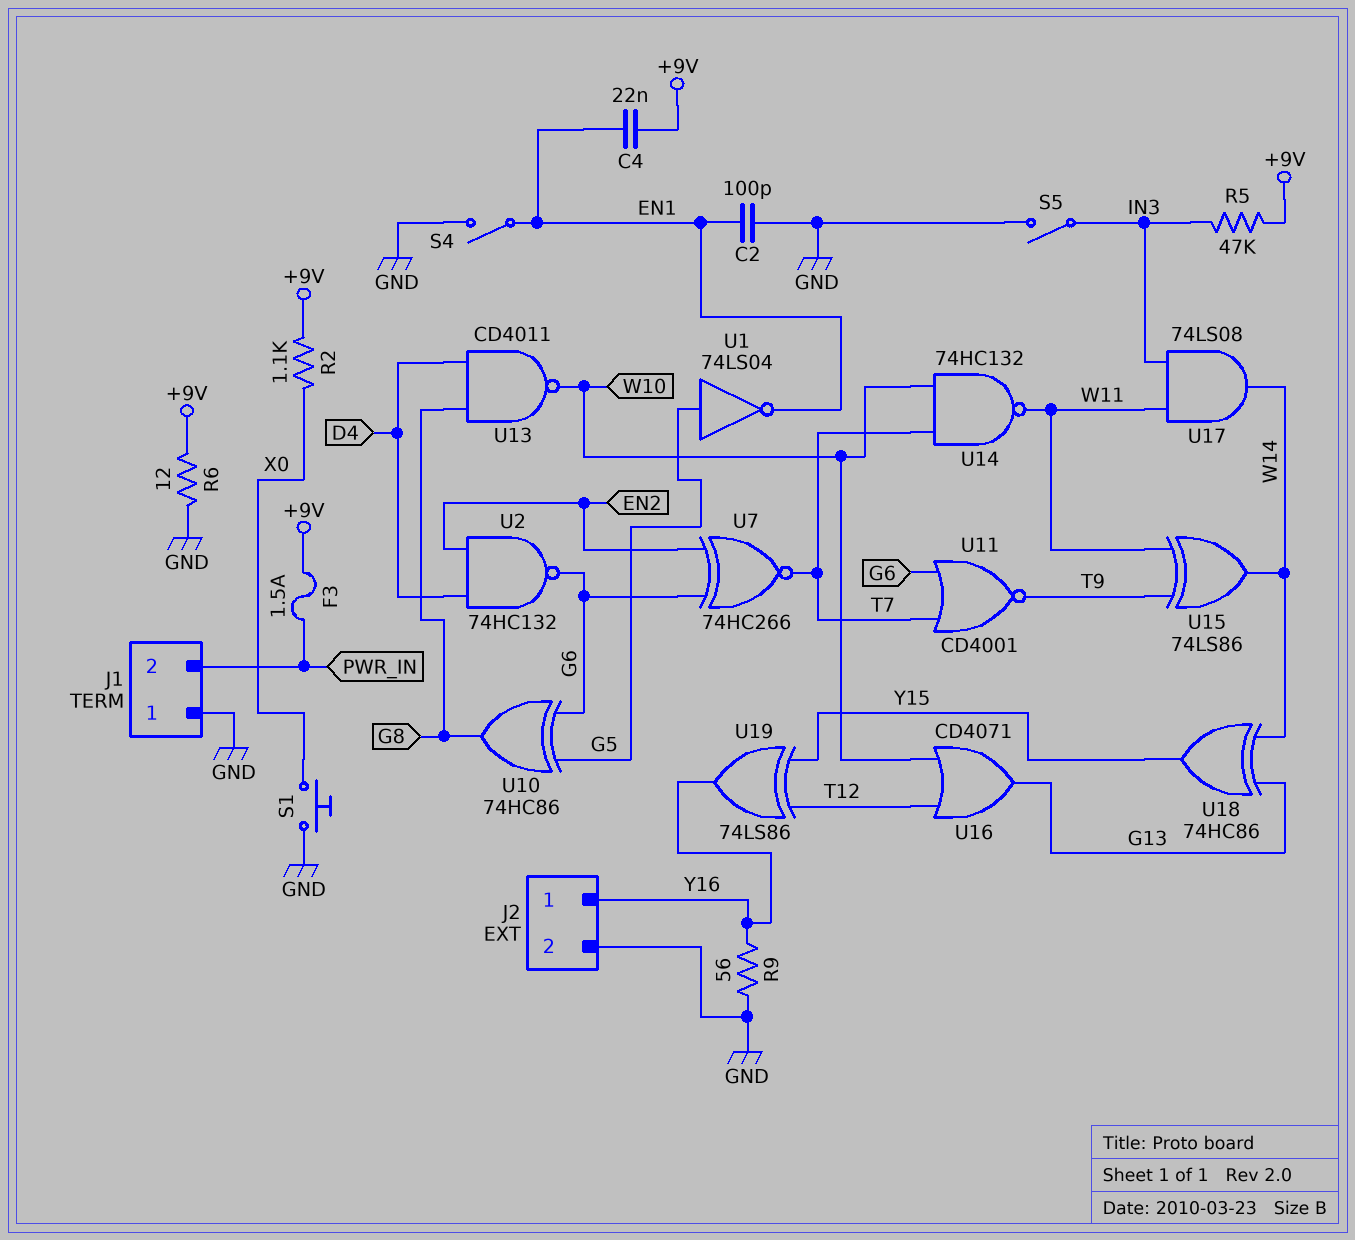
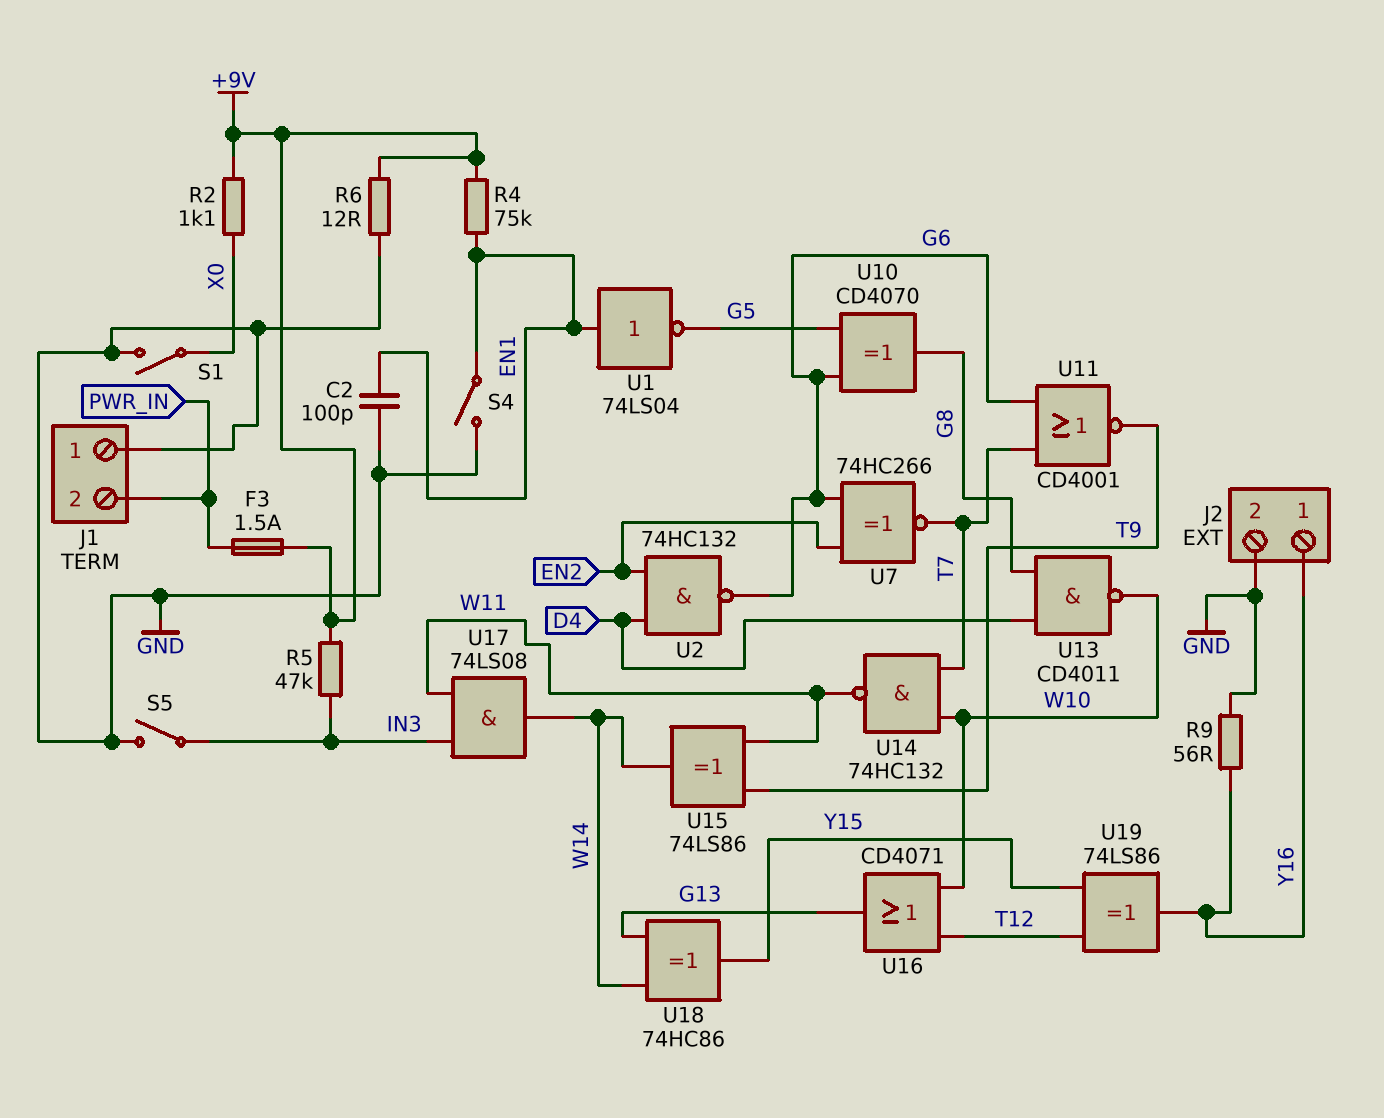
C4: 22nF (+9V, EN1) -> none
R4: none -> 75k (+9V, EN1)
S1: button (GND, X0) -> switch (GND, X0)
U1: NOT 74LS04 (in G5, out EN1) -> NOT 74LS04 (in EN1, out G5)
U10: XOR 74HC86 (in G5, in G6, out G8) -> XOR CD4070 (in G5, in G6, out G8)

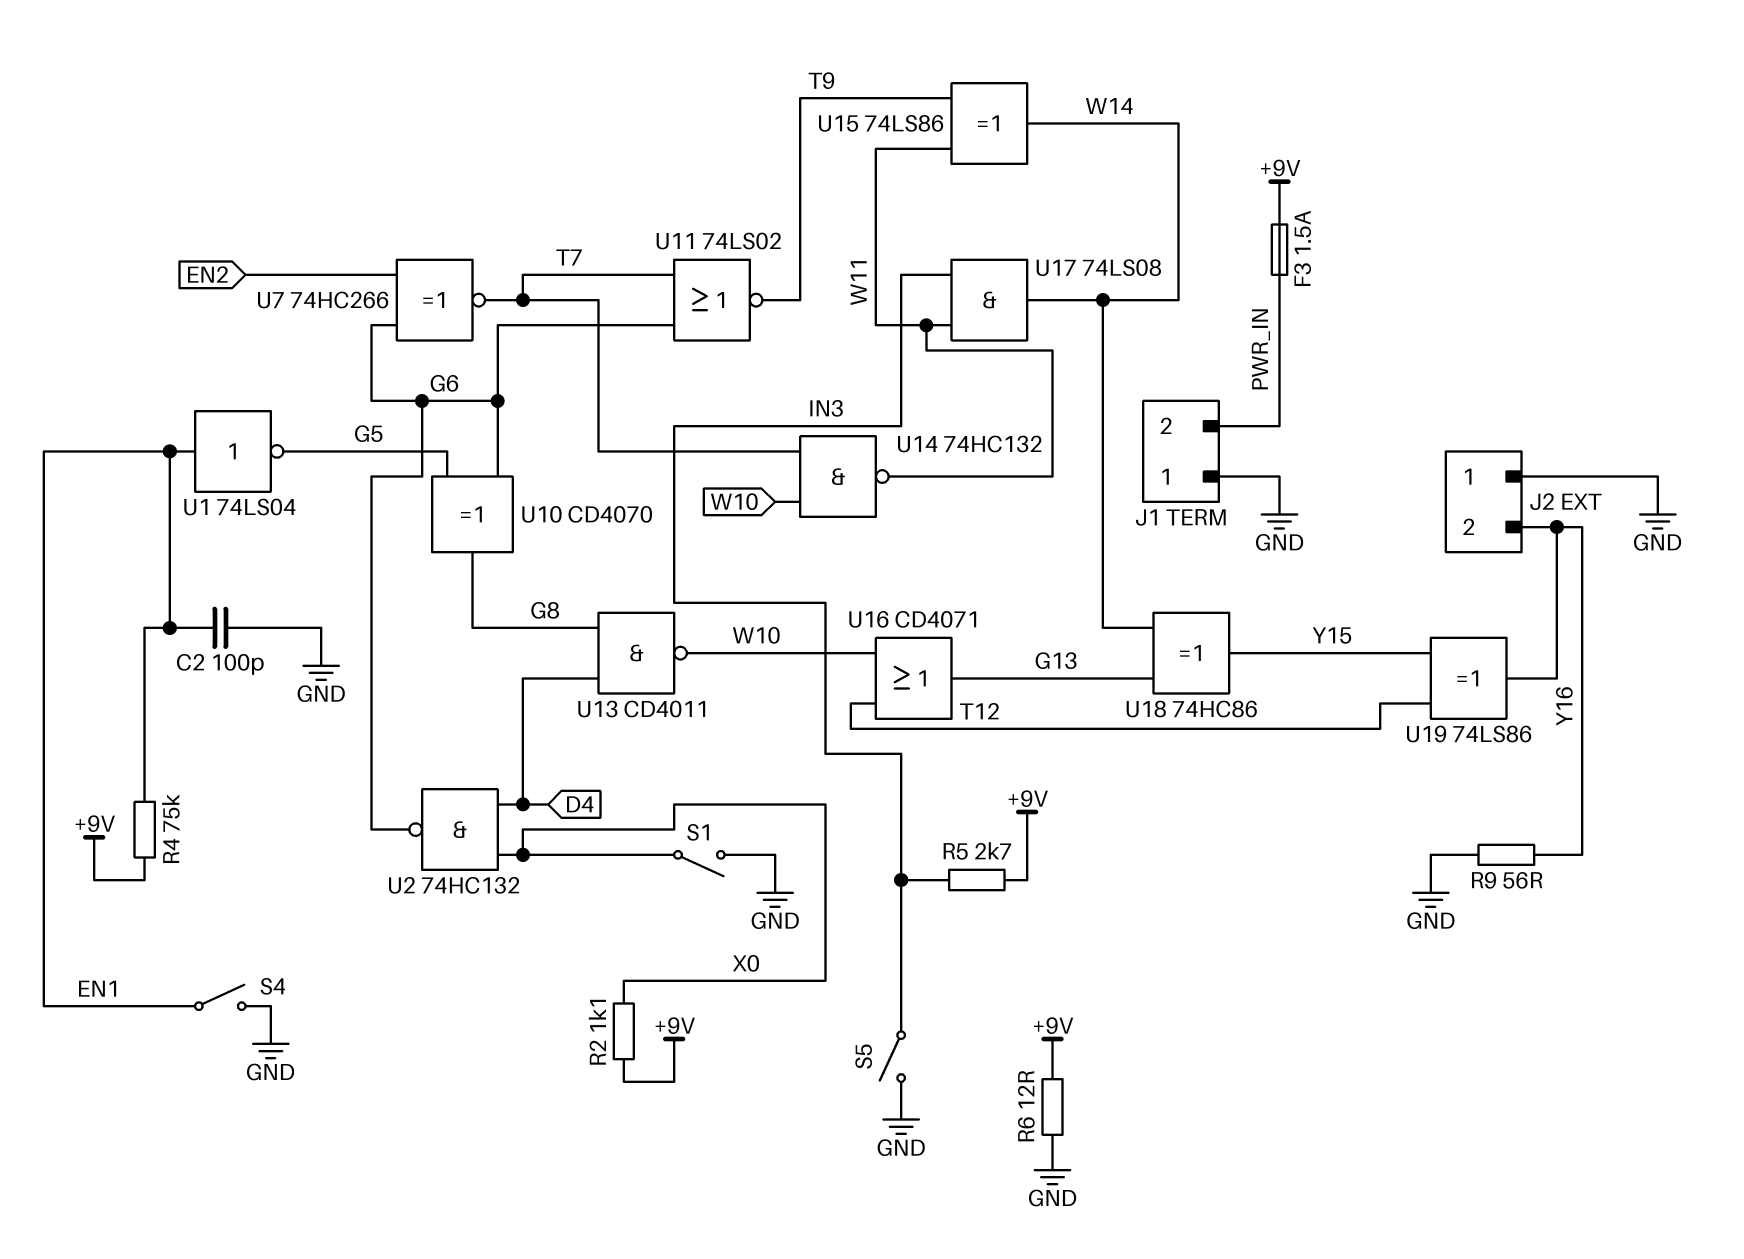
J2 pin 1: Y16 -> GND
J2 pin 2: GND -> Y16
R5: 47k (+9V, IN3) -> 2.7k (+9V, IN3)
U2: NAND 74HC132 (in D4, in EN2, out G6) -> NAND 74HC132 (in D4, in X0, out G6)
U11: NOR CD4001 (in G6, in T7, out T9) -> NOR 74LS02 (in G6, in T7, out T9)

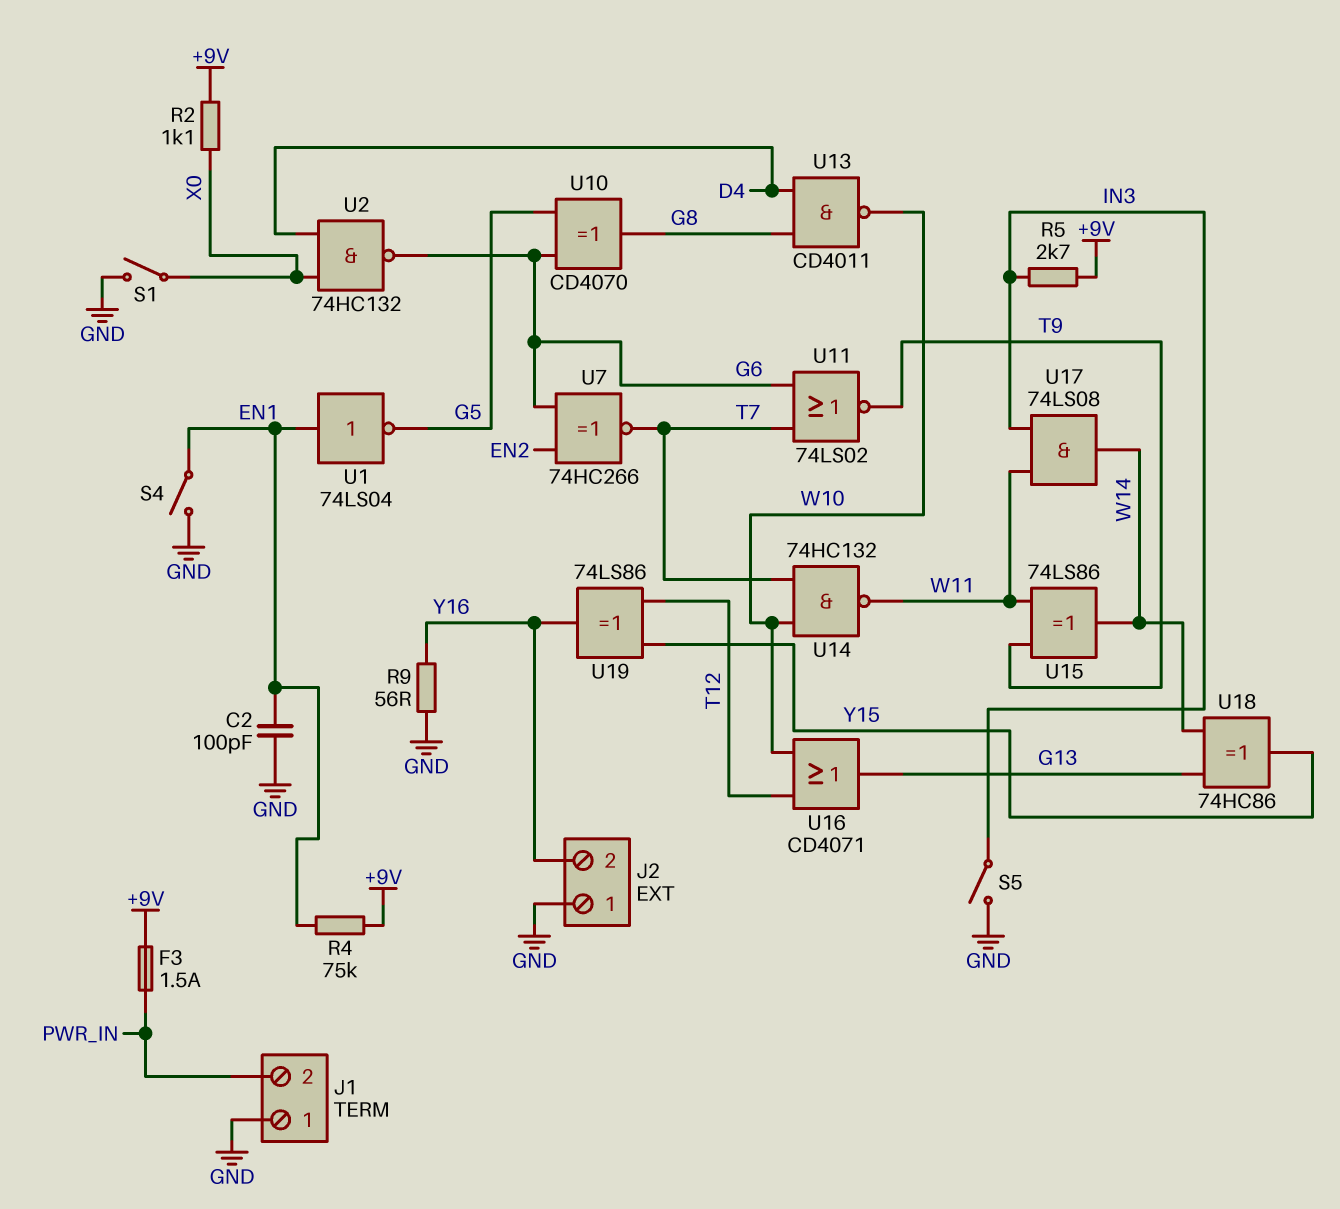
R6: 12 (+9V, GND) -> none

